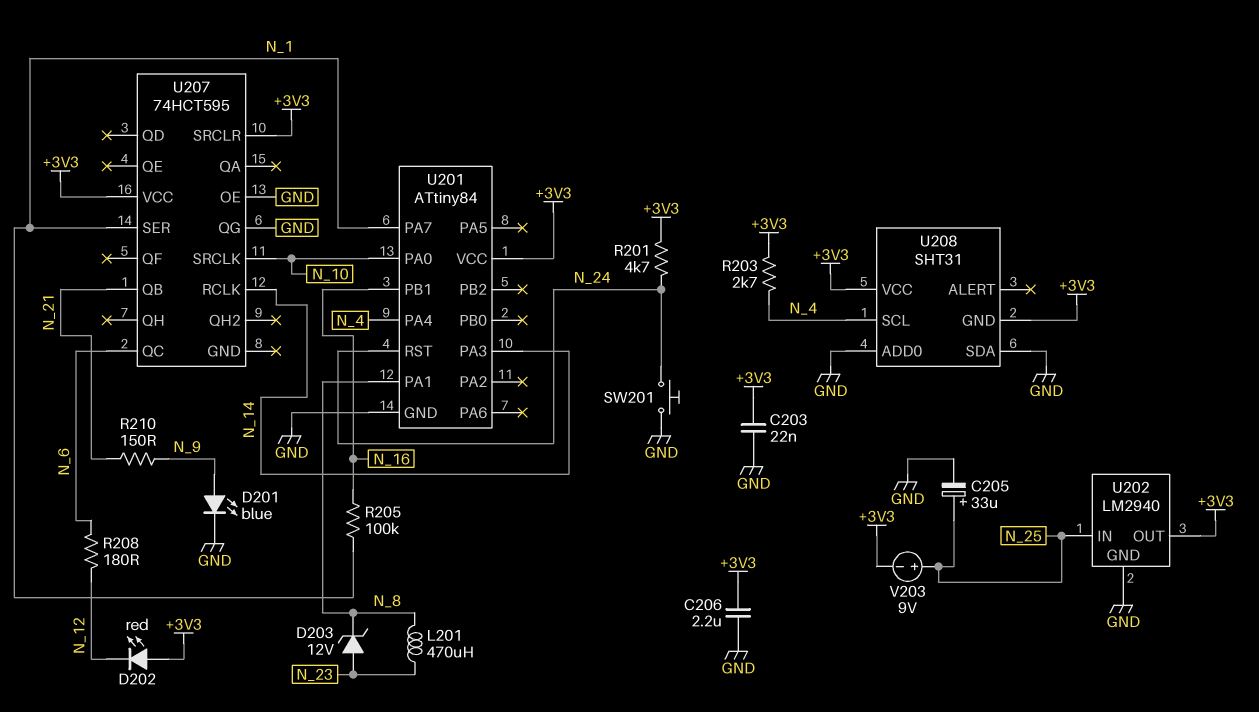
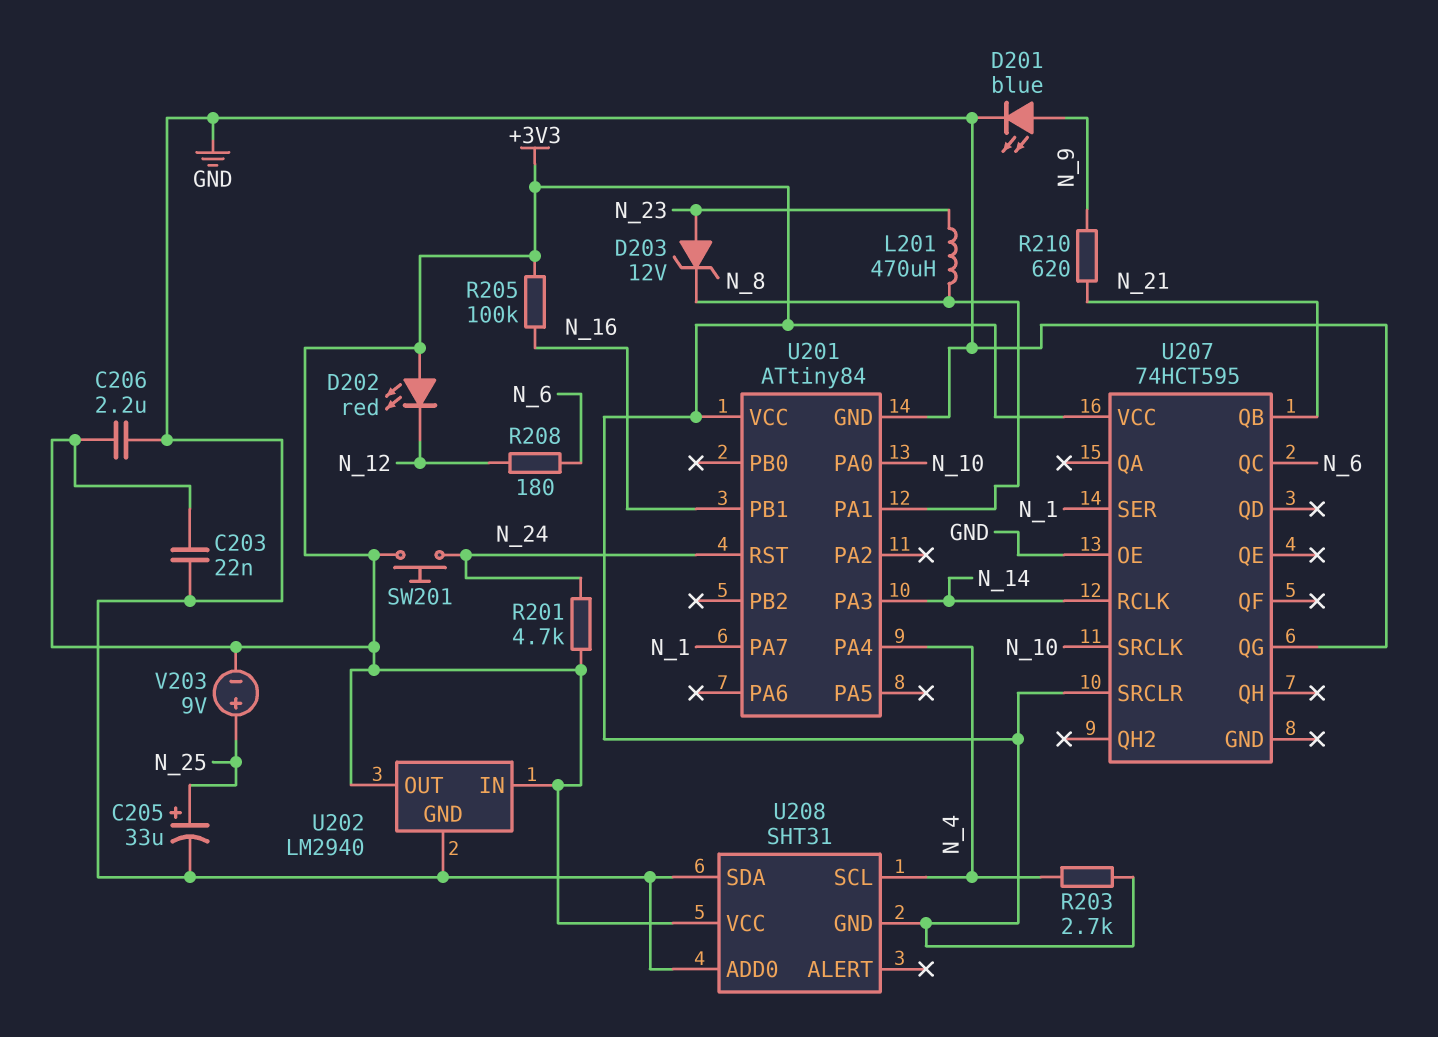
R205: 100k (N_1, N_16) -> 100k (+3V3, N_16)
R210: 150 (N_9, N_21) -> 620 (N_9, N_21)
SW201: button (GND, N_24) -> button (+3V3, N_24)
U202 pin IN: N_25 -> +3V3

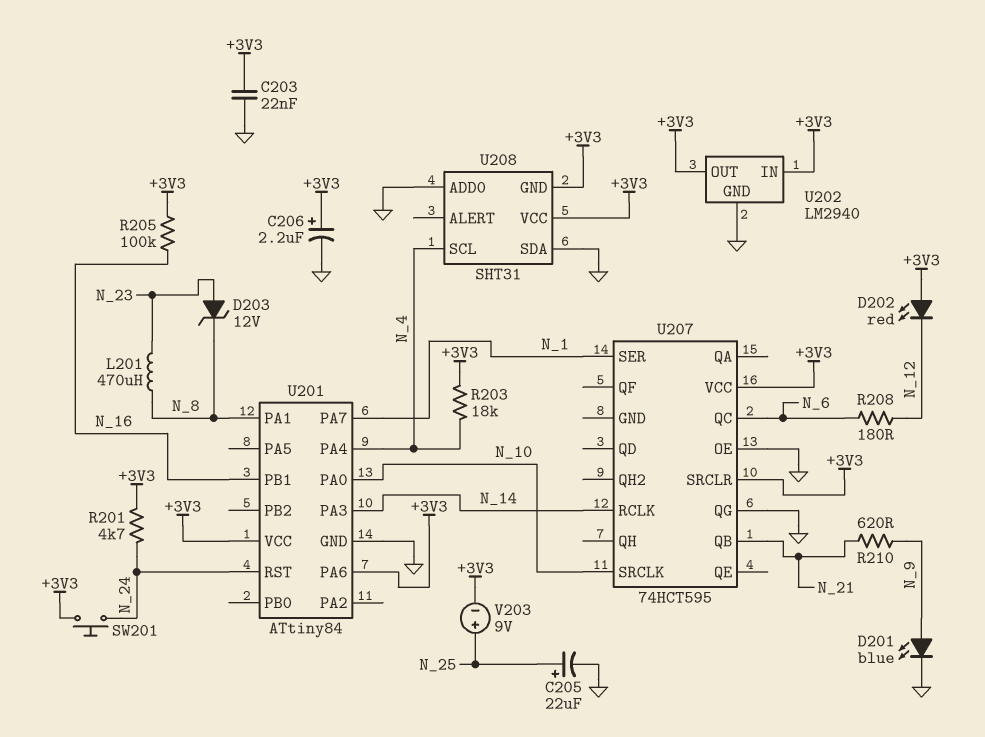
C205: 33uF (plus N_25, minus GND) -> 22uF (plus N_25, minus GND)
C206: 2.2uF (+3V3, GND) -> 2.2uF (plus +3V3, minus GND)
R203: 2.7k (+3V3, N_4) -> 18k (+3V3, N_4)
U201 pin PA6: none -> +3V3

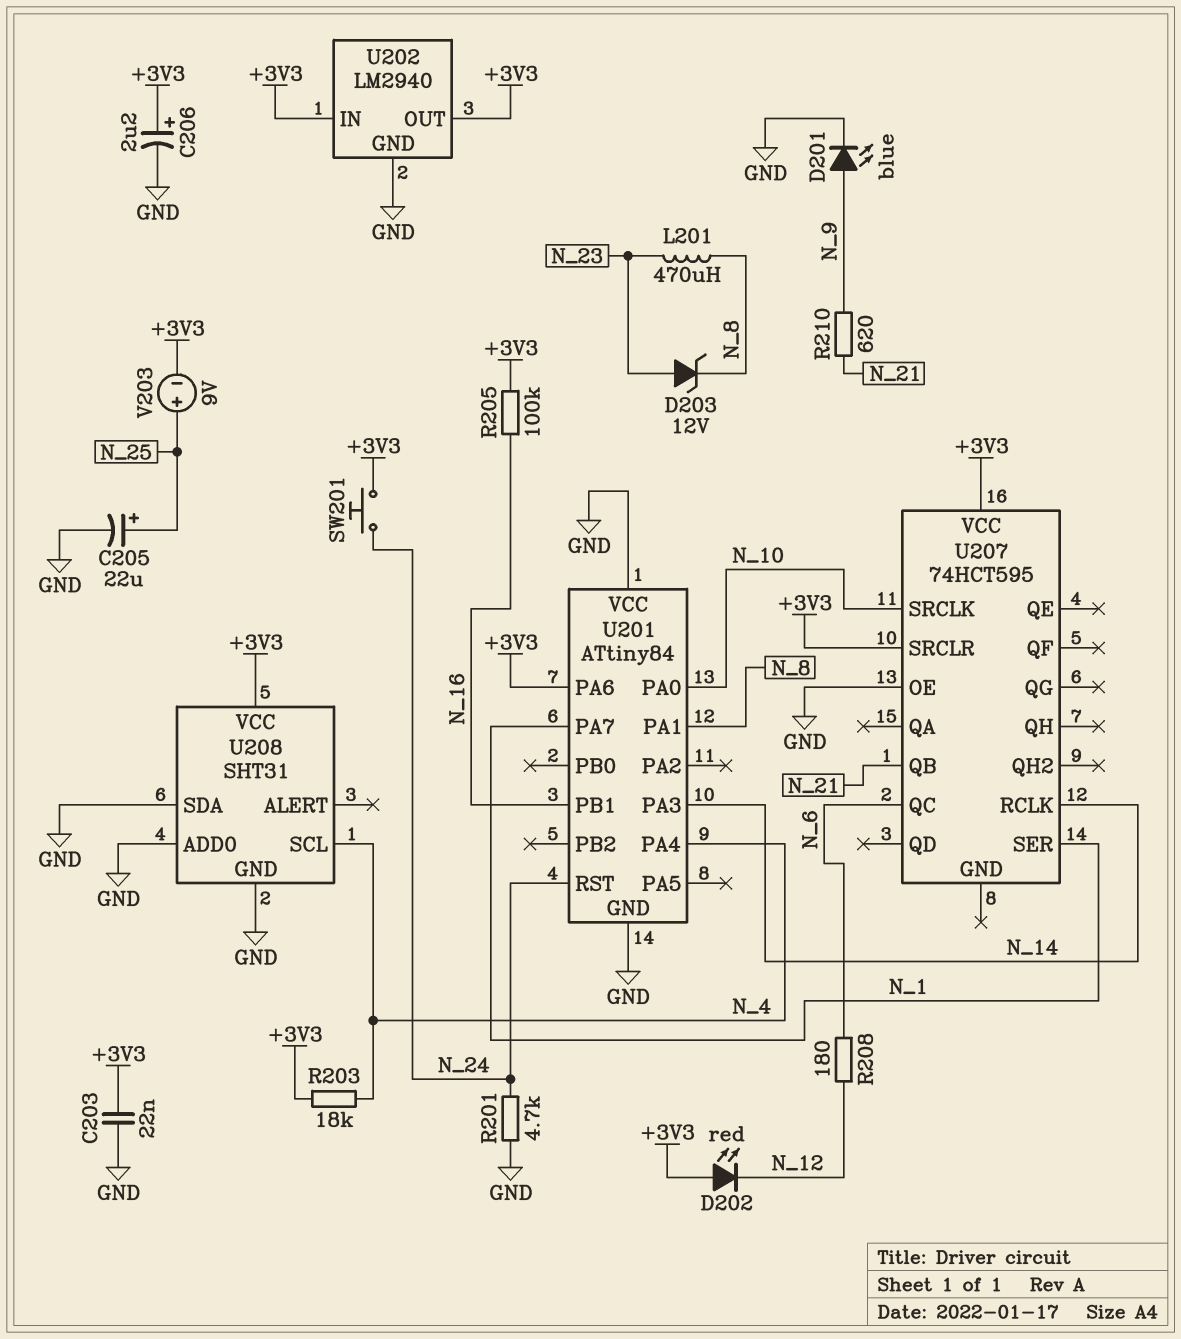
R201: 4.7k (+3V3, N_24) -> 4.7k (GND, N_24)
U201 pin VCC: +3V3 -> GND
U207 pin QG: GND -> none
U208 pin GND: +3V3 -> GND

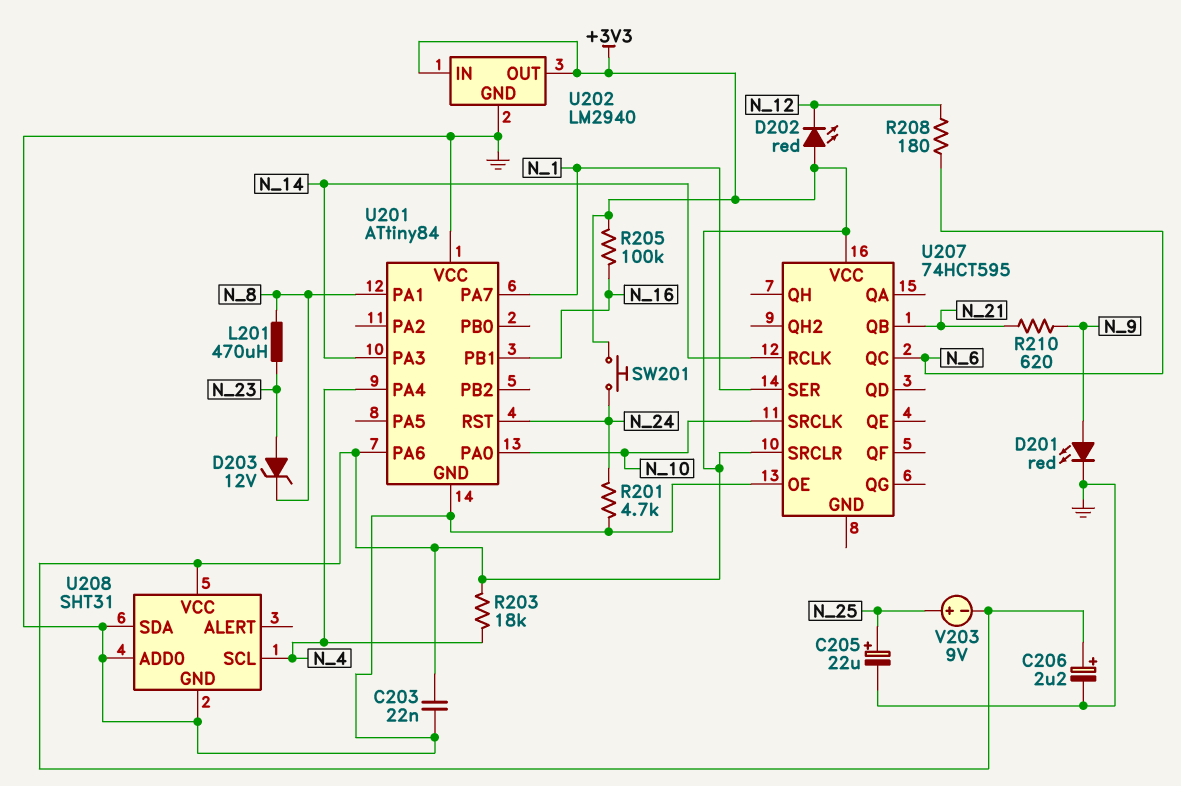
D201: LED blue (A N_9, K GND) -> LED red (A N_9, K GND)

